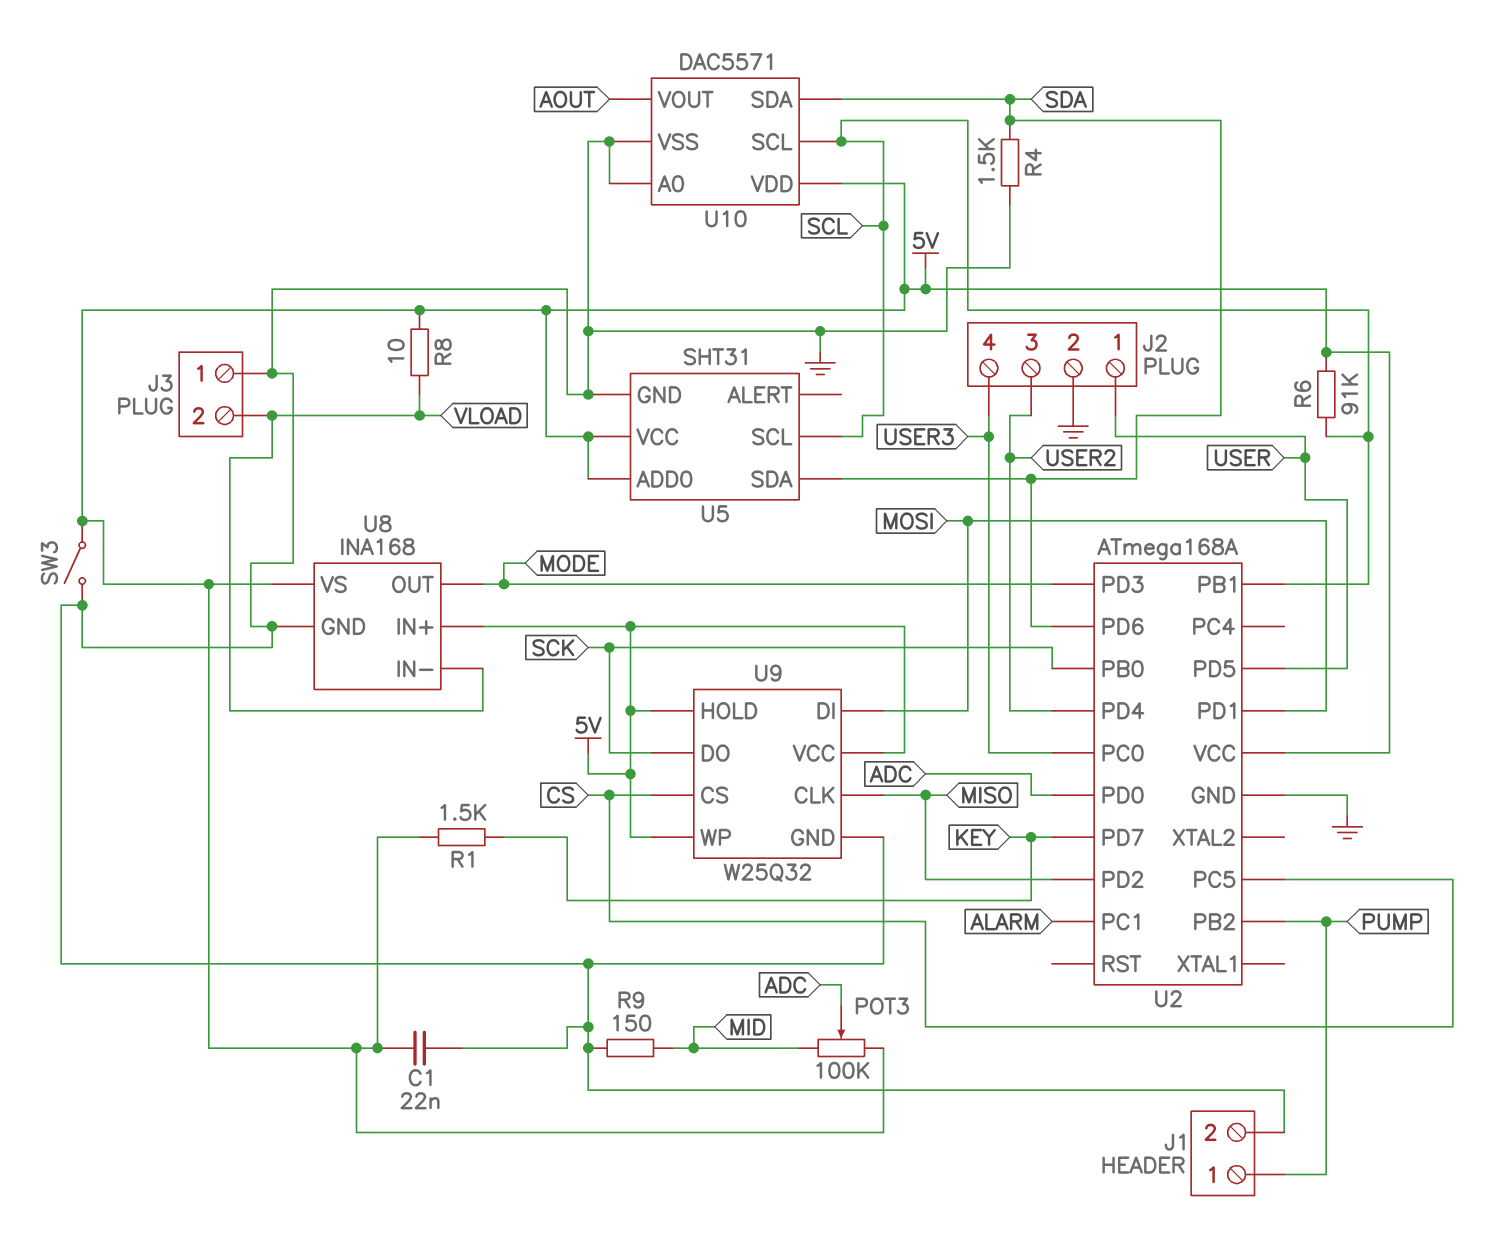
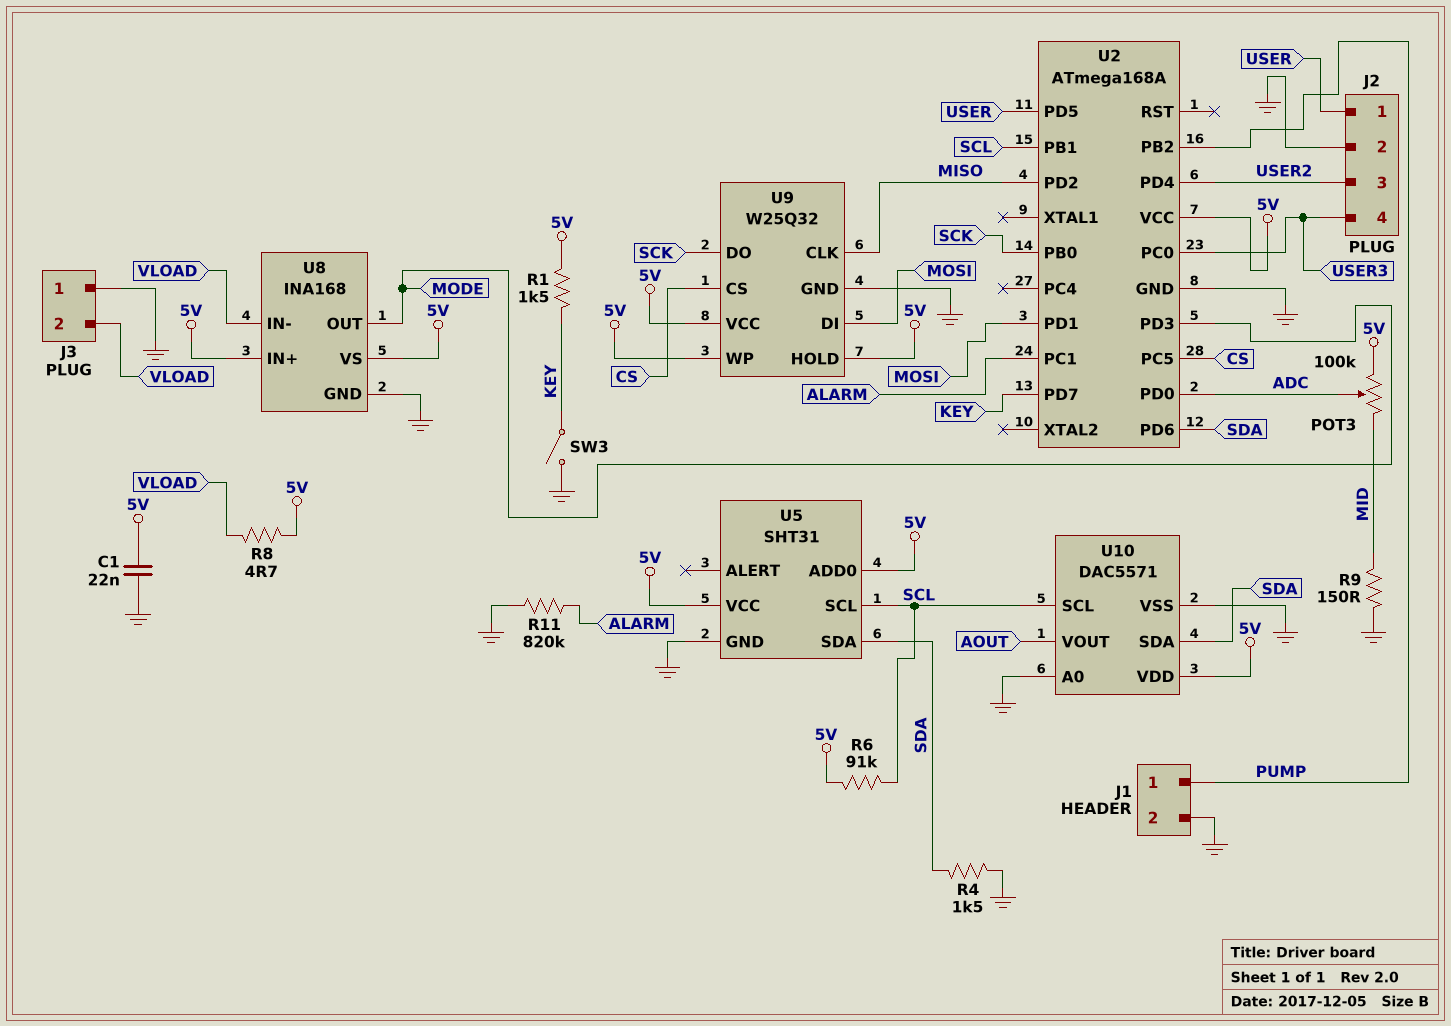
R8: 10 (5V, VLOAD) -> 4.7 (5V, VLOAD)
R11: none -> 820k (ALARM, GND)
SW3: switch (5V, GND) -> switch (GND, KEY)

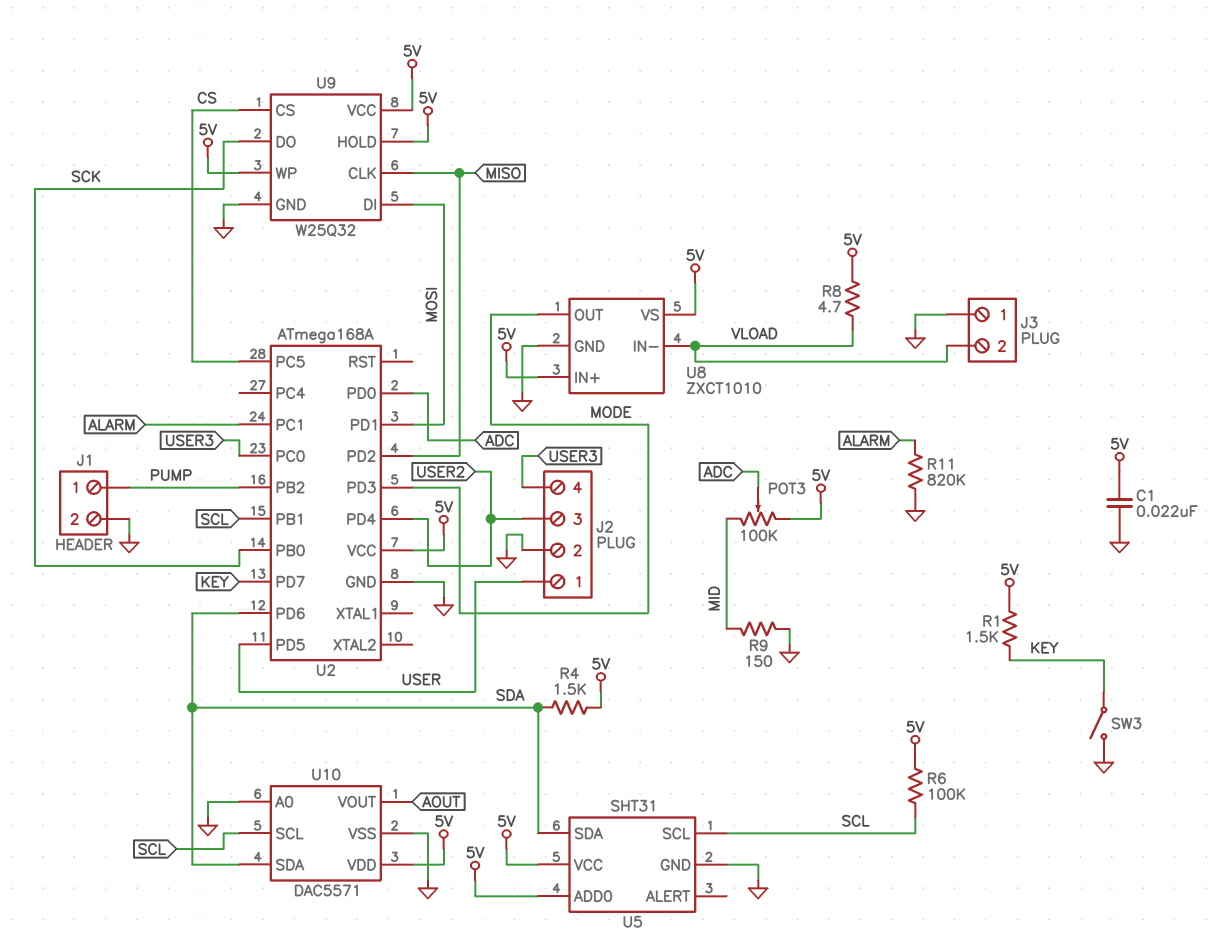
R4: 1.5k (GND, SDA) -> 1.5k (5V, SDA)
R6: 91k (5V, SCL) -> 100k (5V, SCL)
U8: INA168 -> ZXCT1010

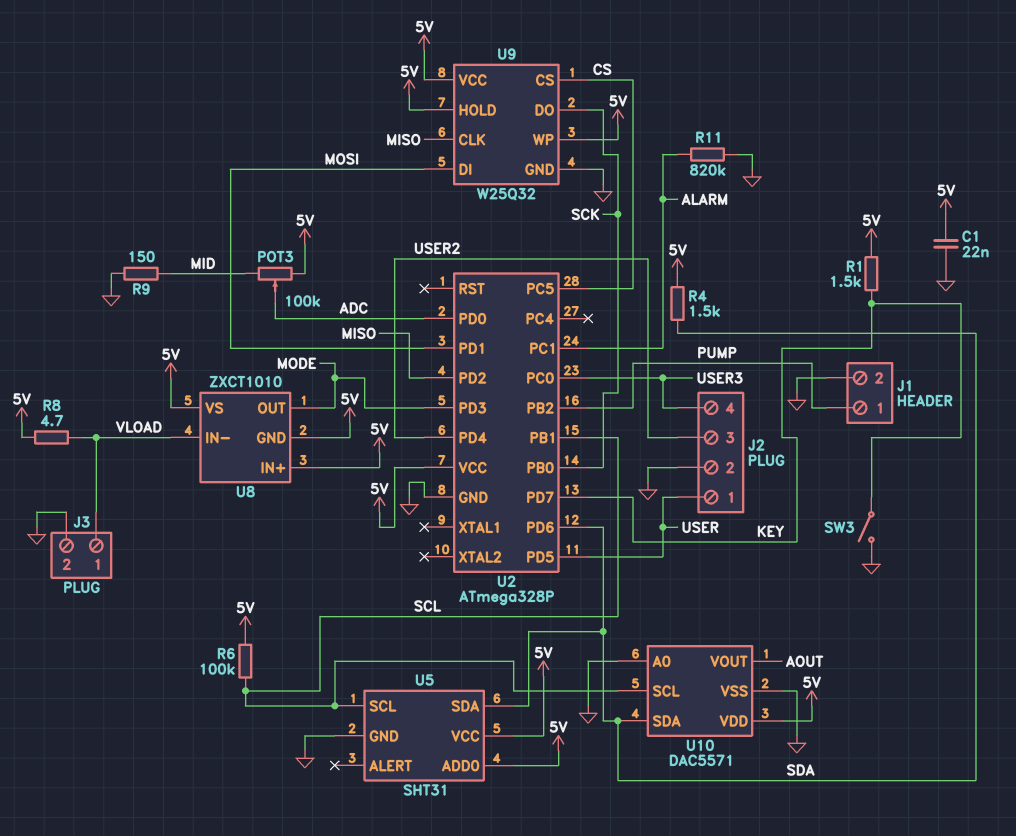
J3 pin 1: GND -> VLOAD
J3 pin 2: VLOAD -> GND
U2: ATmega168A -> ATmega328P
U8 pin GND: GND -> 5V

